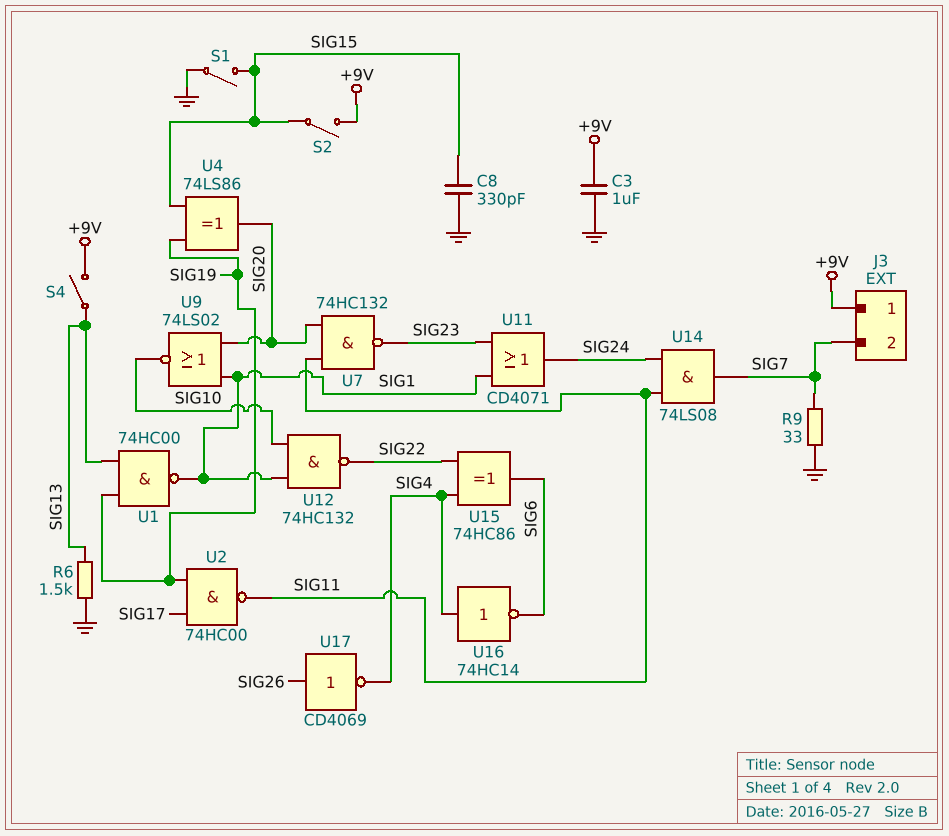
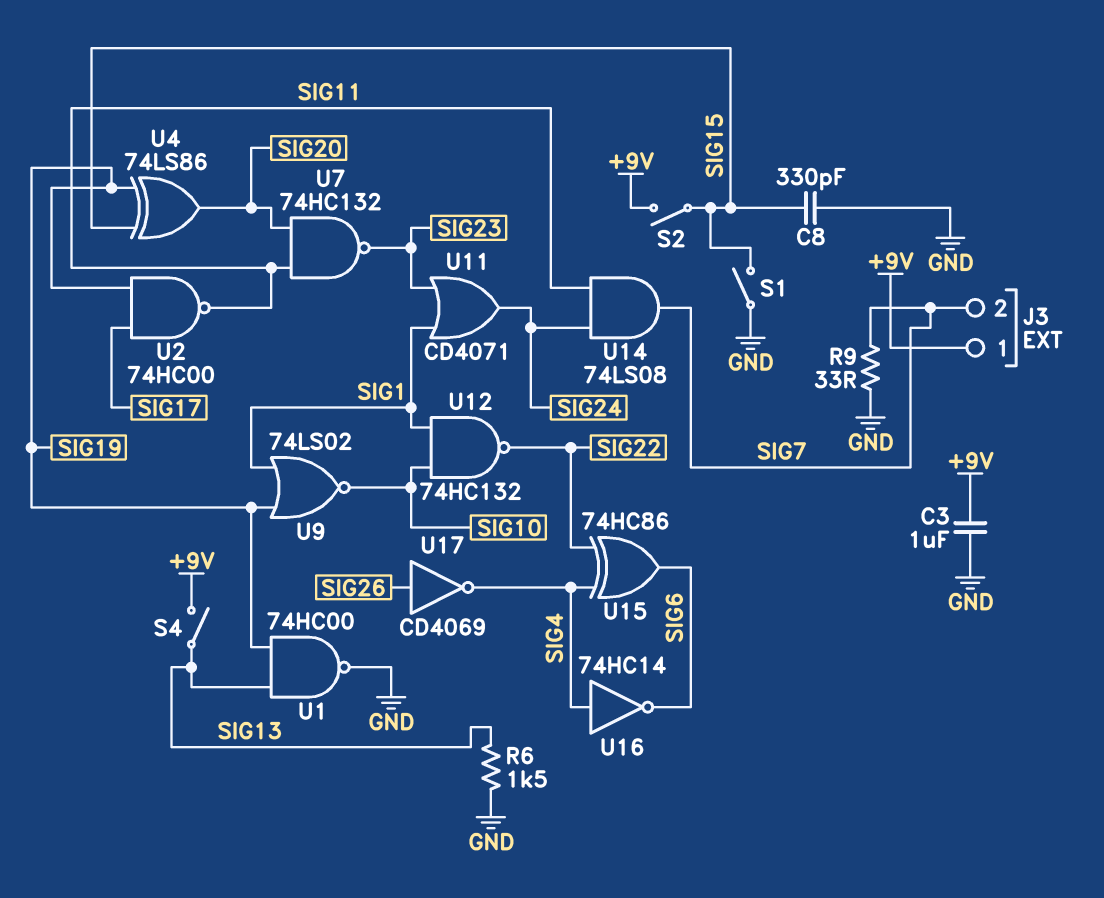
U1: NAND 74HC00 (in SIG13, in SIG19, out SIG1) -> NAND 74HC00 (in SIG13, in SIG19, out GND)
U9: NOR 74LS02 (in SIG1, in SIG20, out SIG10) -> NOR 74LS02 (in SIG1, in SIG19, out SIG10)

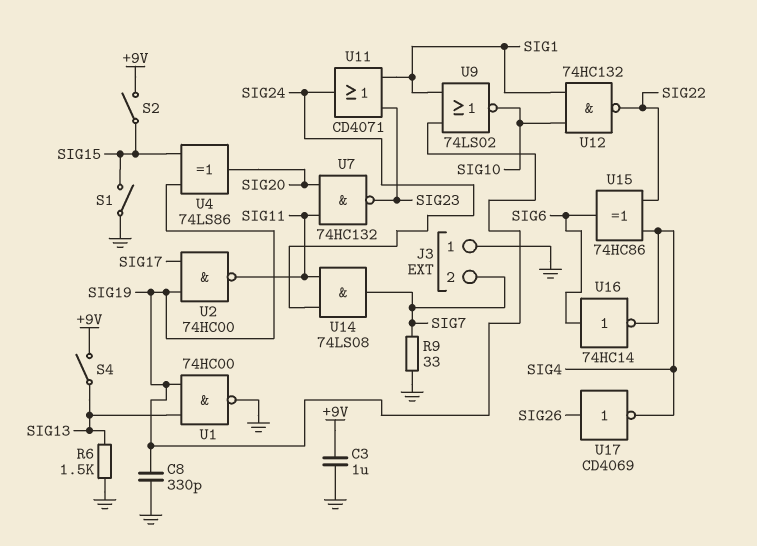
C8: 330pF (GND, SIG15) -> 330pF (GND, SIG19)
J3 pin 1: +9V -> GND
U16: NOT 74HC14 (in SIG4, out SIG6) -> NOT 74HC14 (in SIG6, out SIG4)

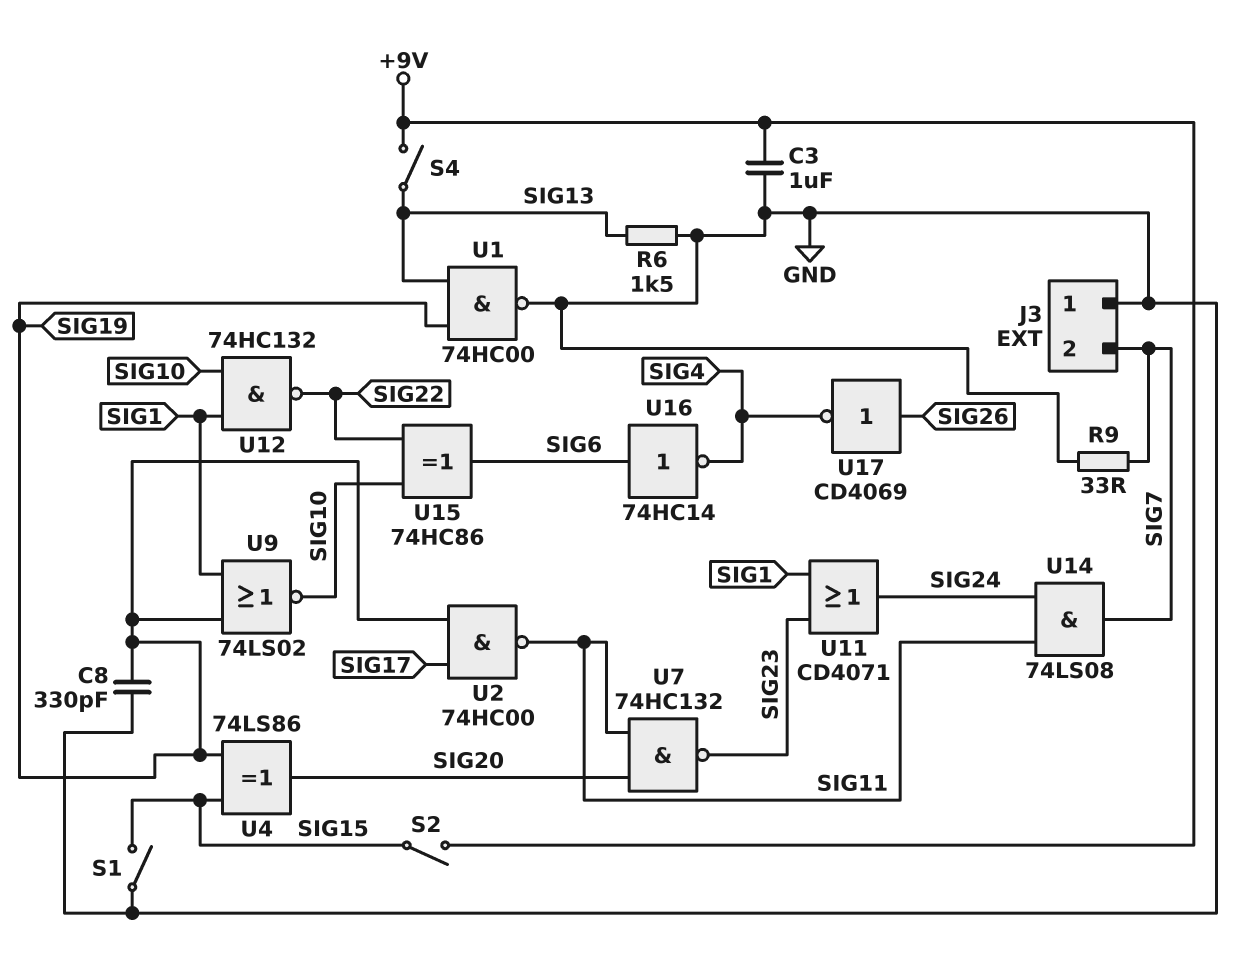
U15: XOR 74HC86 (in SIG4, in SIG22, out SIG6) -> XOR 74HC86 (in SIG10, in SIG22, out SIG6)

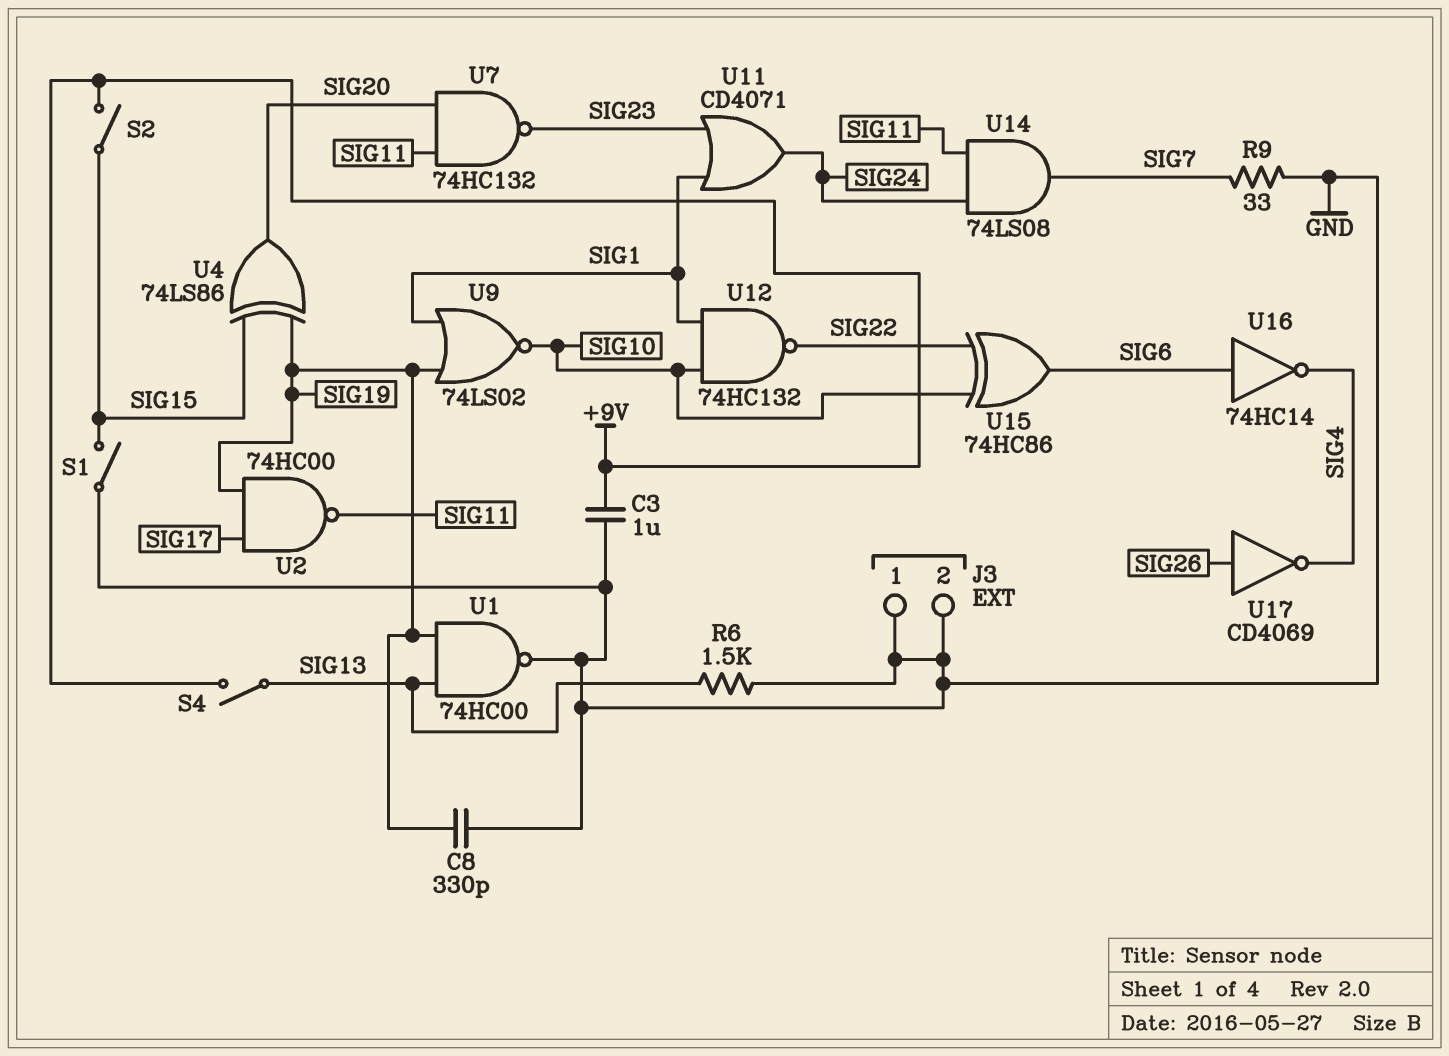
J3 pin 2: SIG7 -> GND

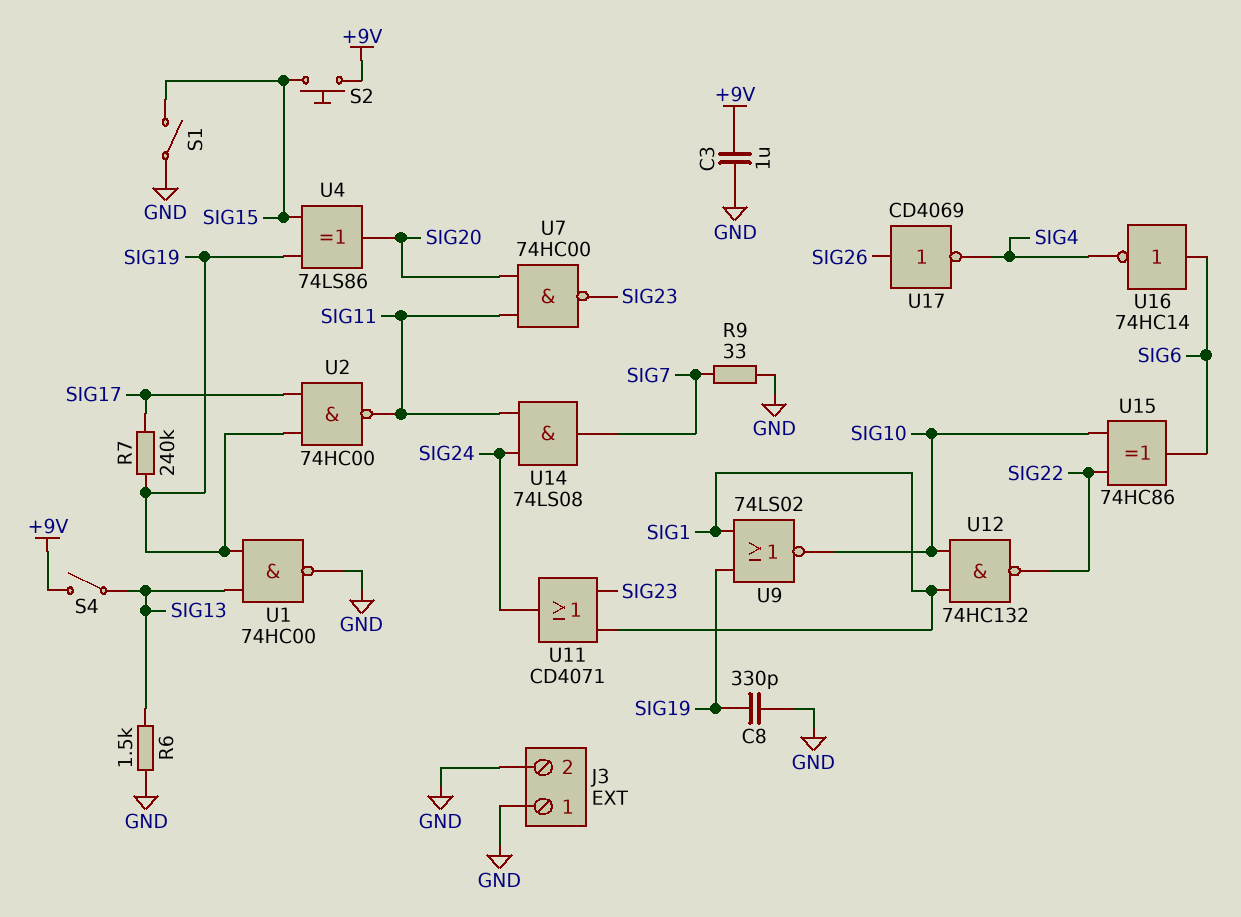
R7: none -> 240k (SIG17, SIG19)
S2: switch (+9V, SIG15) -> button (+9V, SIG15)
U7: NAND 74HC132 (in SIG11, in SIG20, out SIG23) -> NAND 74HC00 (in SIG11, in SIG20, out SIG23)

